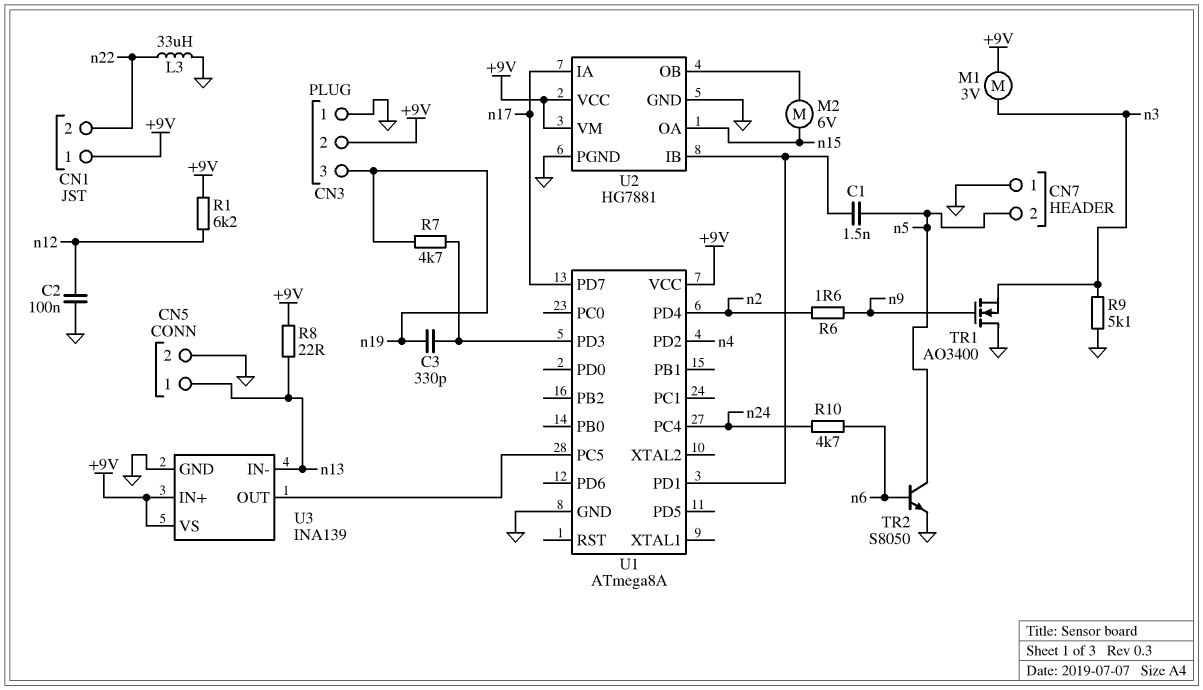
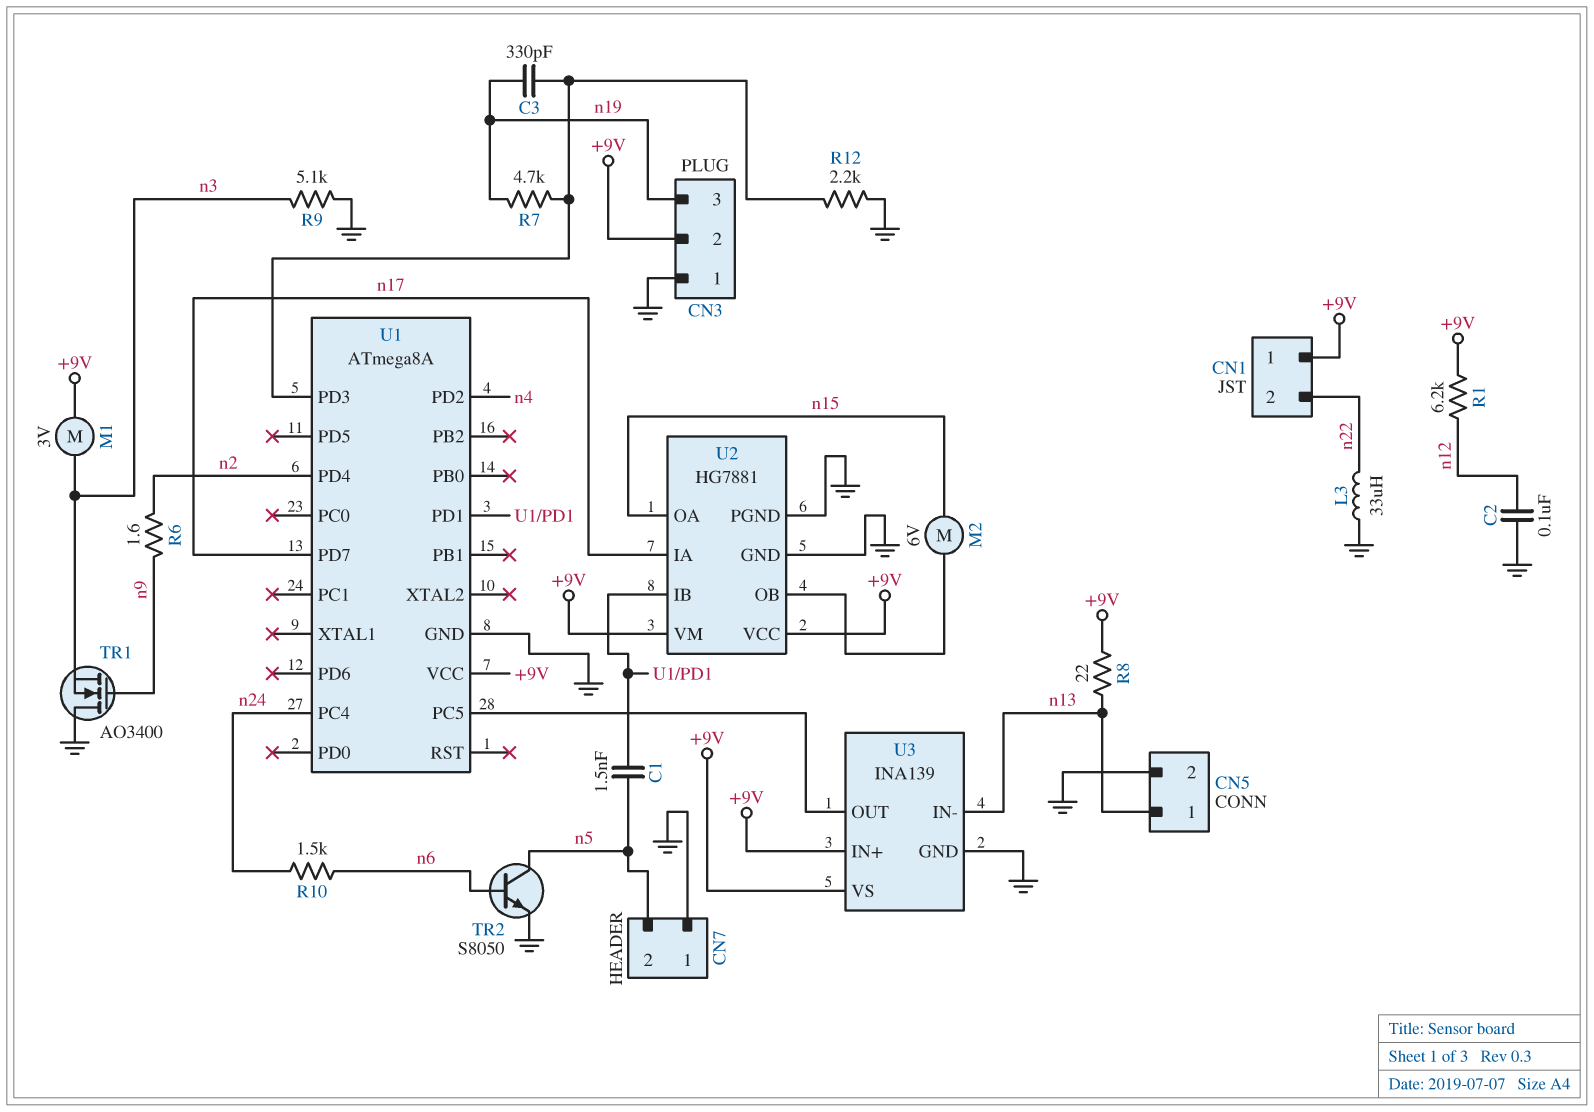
R10: 4.7k (n6, n24) -> 1.5k (n6, n24)
R12: none -> 2.2k (GND, U1/PD3)

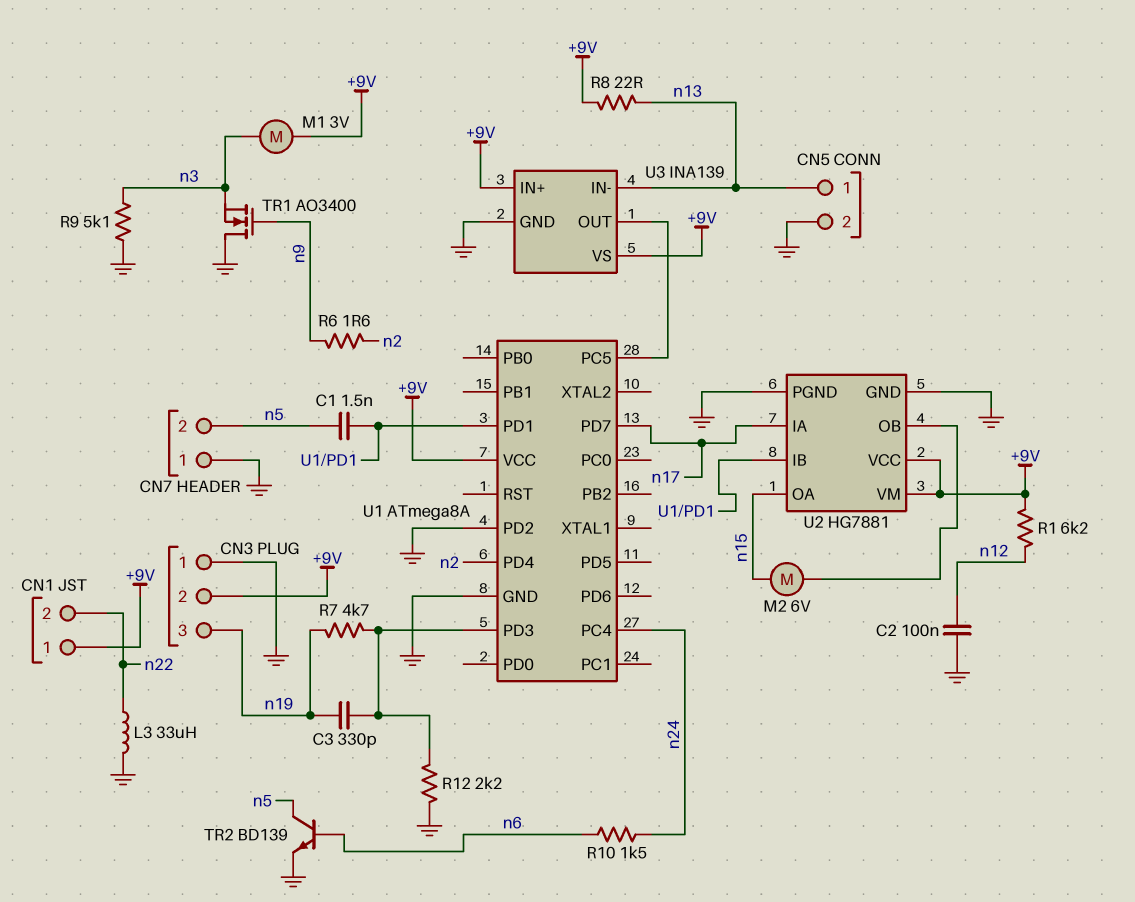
TR2: NPN S8050 (B n6, C n5, E GND) -> NPN BD139 (B n6, C n5, E GND)
U1 pin PD2: n4 -> GND

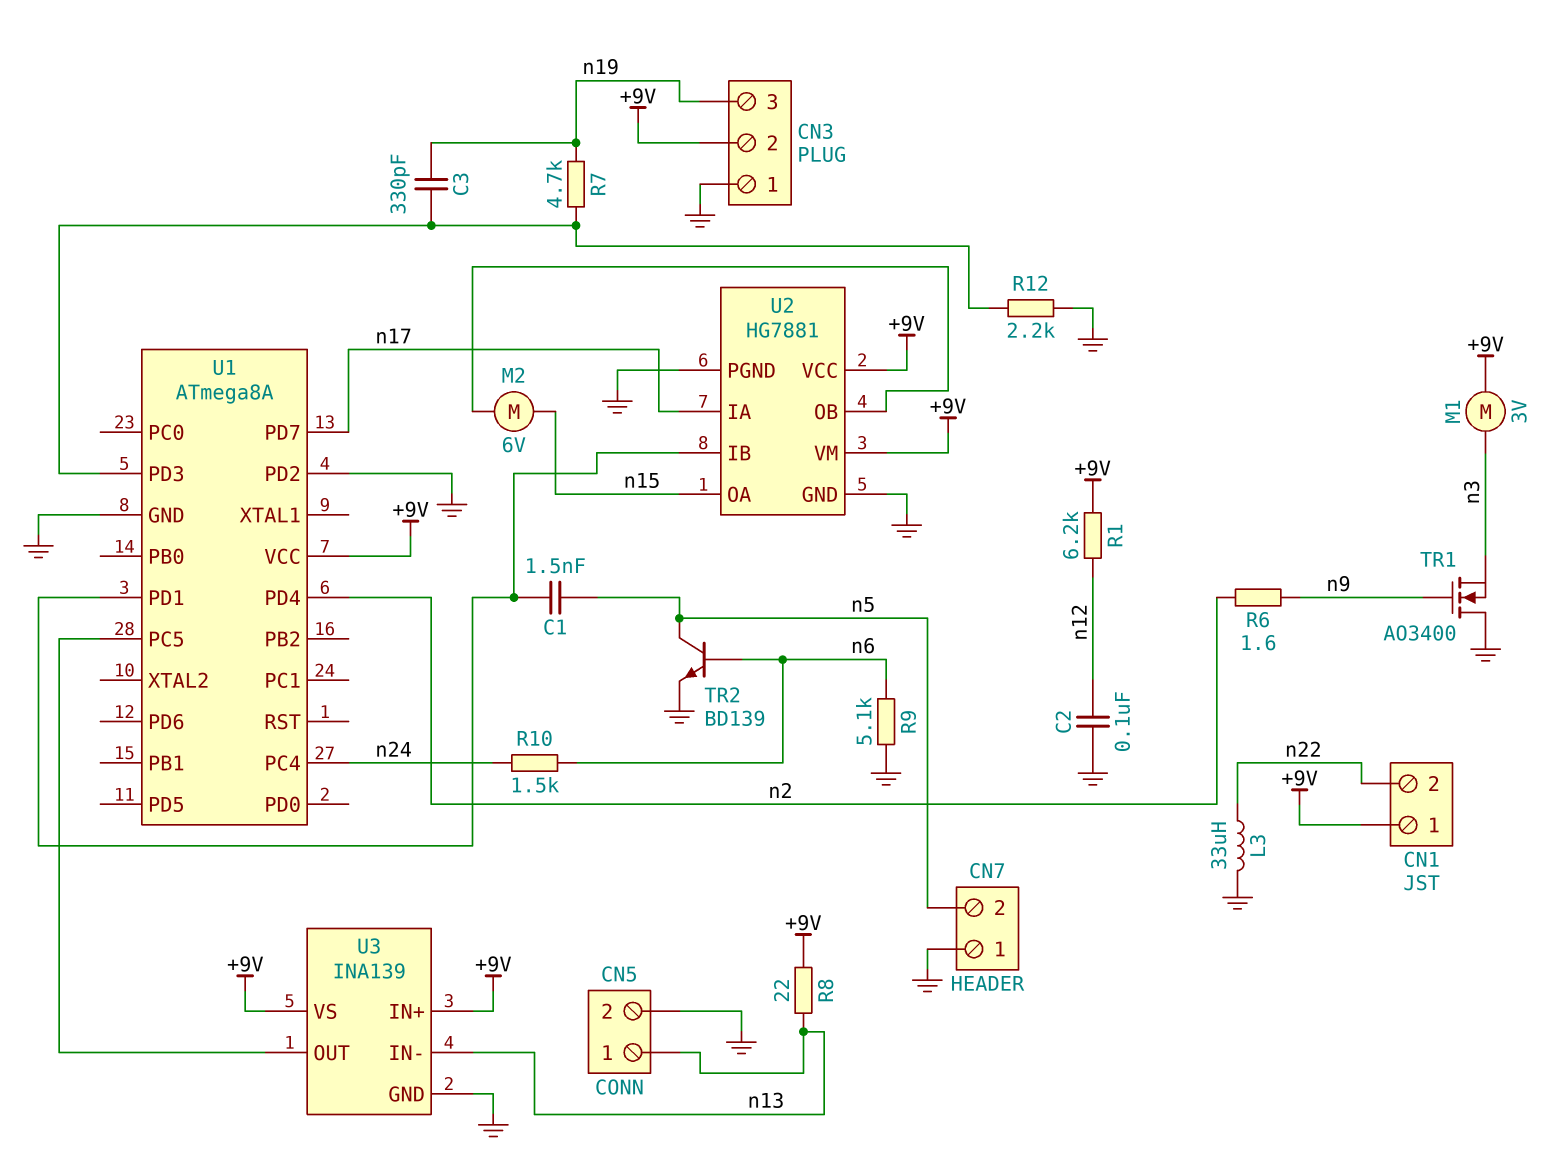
R9: 5.1k (GND, n3) -> 5.1k (GND, n6)

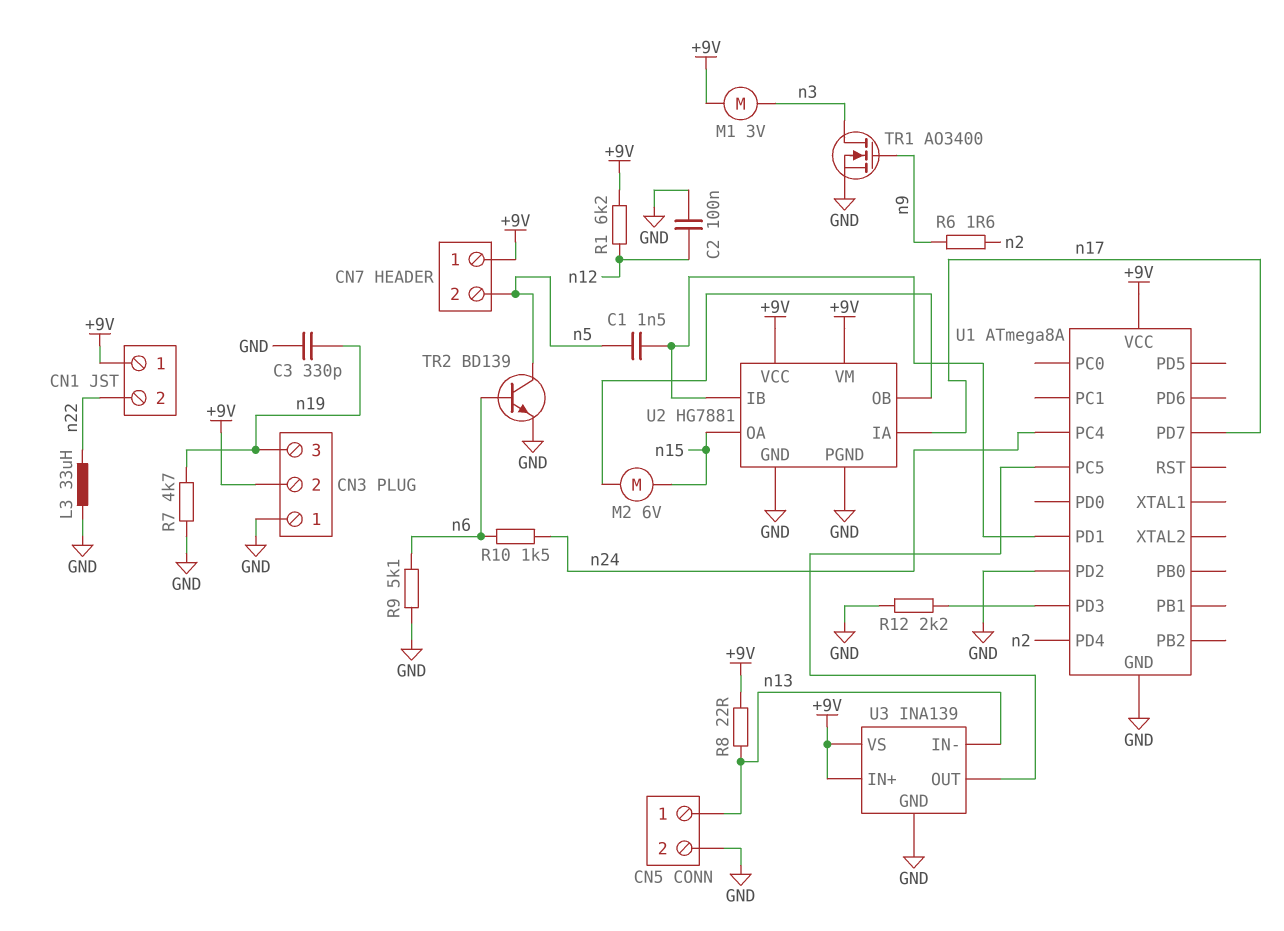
C3: 330pF (U1/PD3, n19) -> 330pF (GND, n19)
CN7 pin 1: GND -> +9V
R7: 4.7k (U1/PD3, n19) -> 4.7k (GND, n19)
TR1: NMOS AO3400 (G n9, D GND, S n3) -> NMOS AO3400 (G n9, D n3, S GND)

